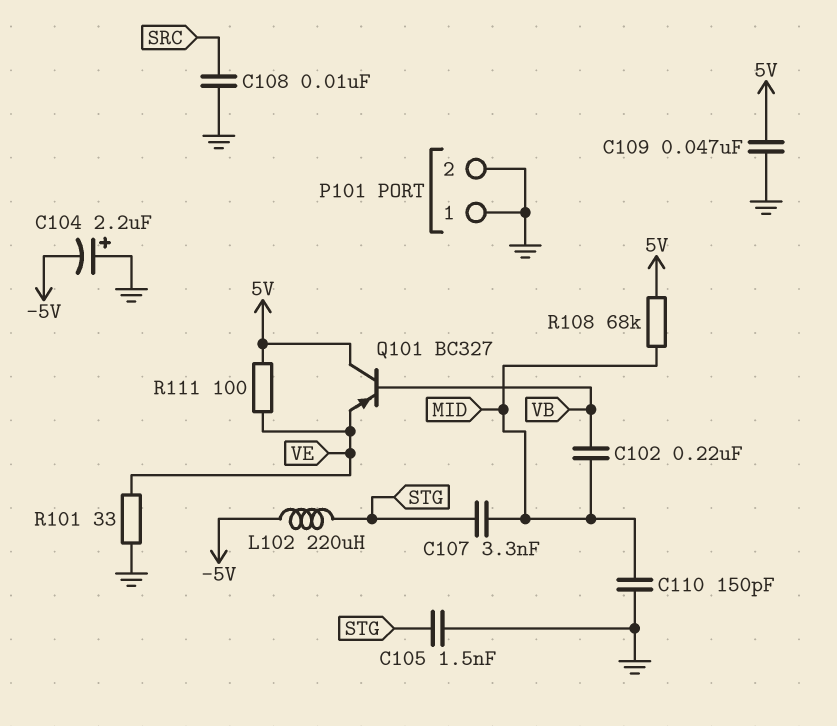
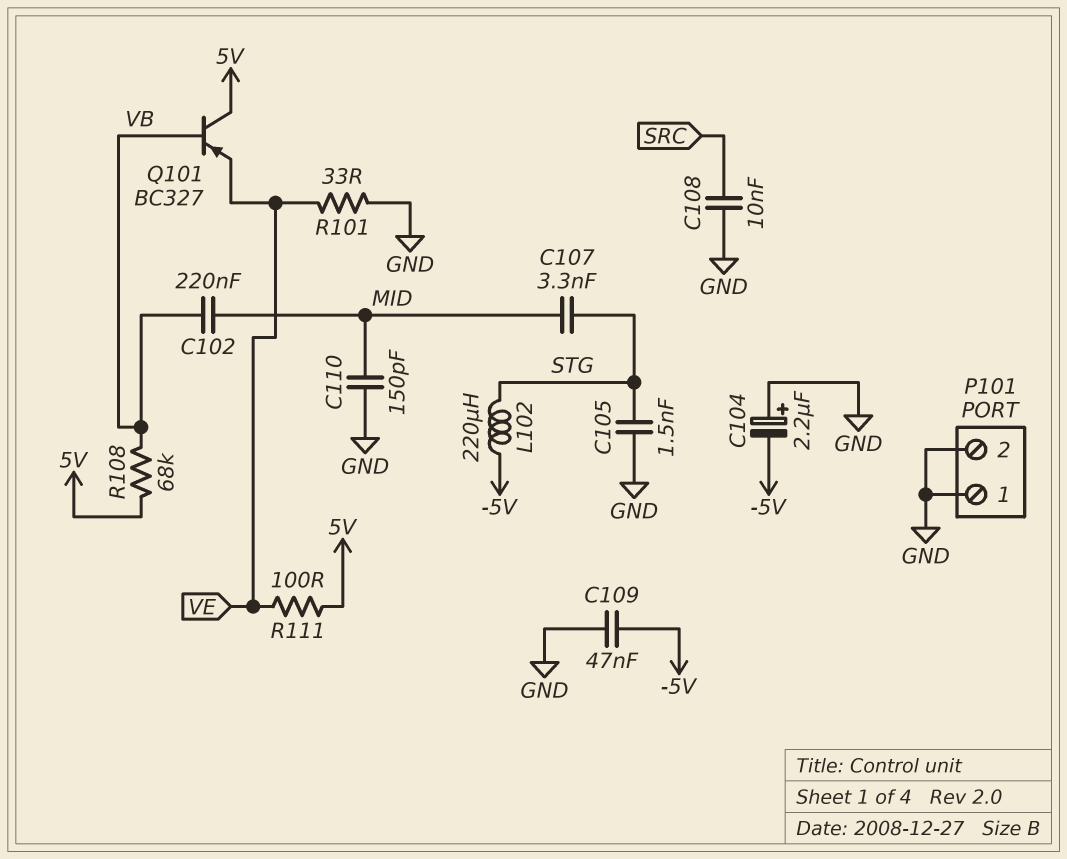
C109: 47nF (5V, GND) -> 47nF (-5V, GND)
R108: 68k (5V, MID) -> 68k (5V, VB)

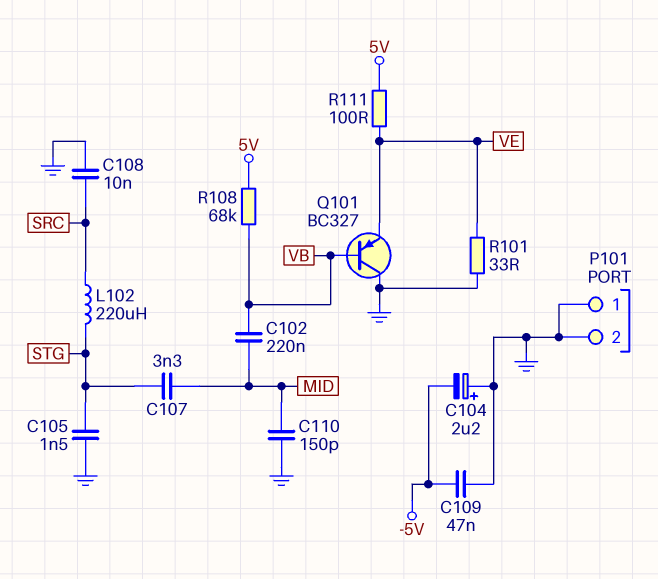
L102: 220uH (-5V, STG) -> 220uH (SRC, STG)
Q101: PNP BC327 (B VB, C 5V, E VE) -> PNP BC327 (B VB, C GND, E VE)

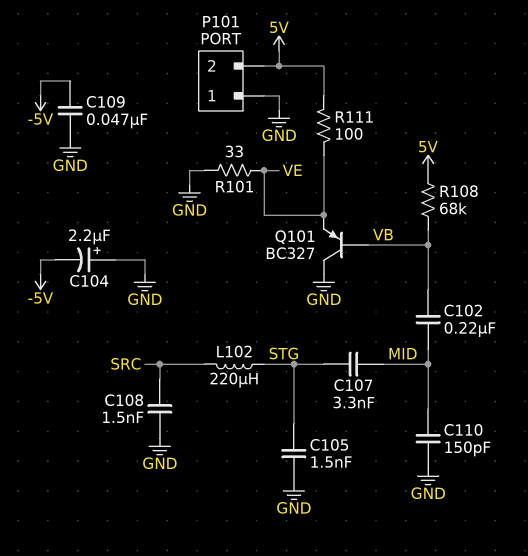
C108: 10nF (GND, SRC) -> 1.5nF (GND, SRC)
P101 pin 2: GND -> 5V

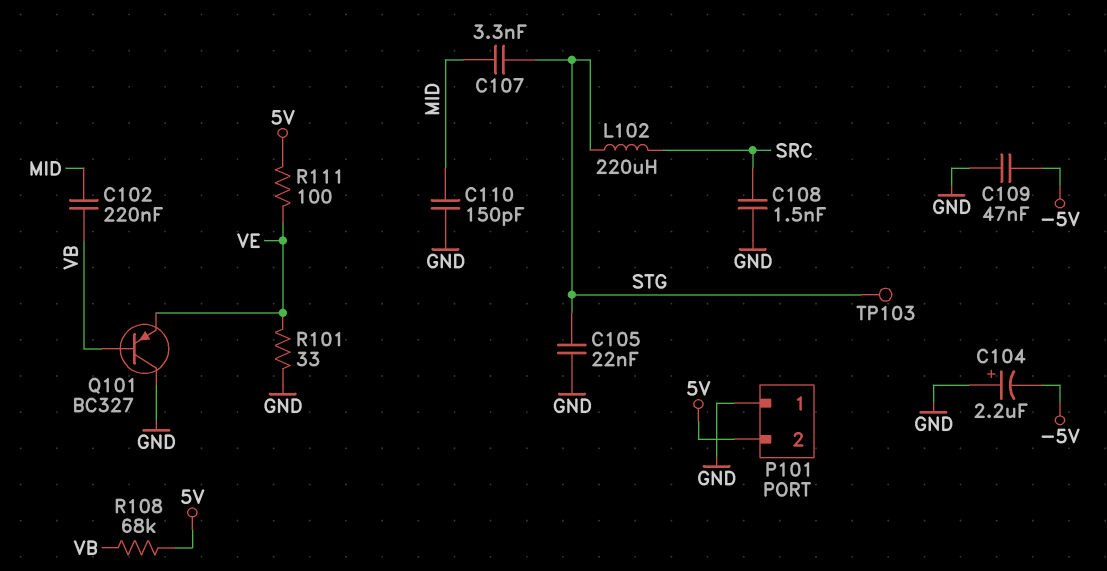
C105: 1.5nF (GND, STG) -> 22nF (GND, STG)
TP103: none -> test point (STG)

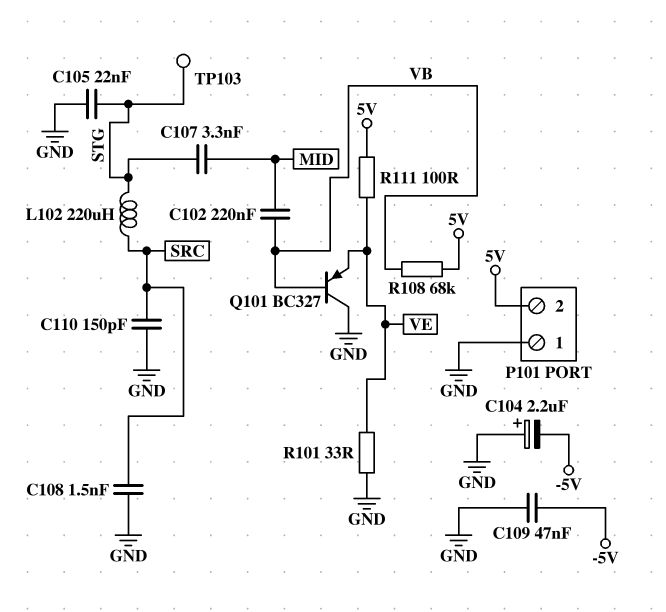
C110: 150pF (GND, MID) -> 150pF (GND, SRC)

